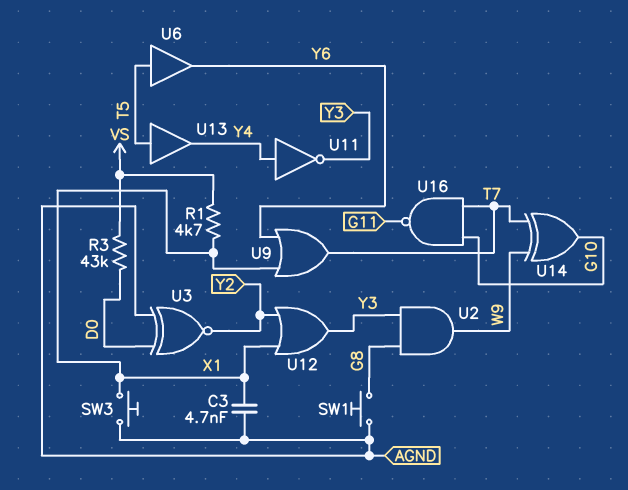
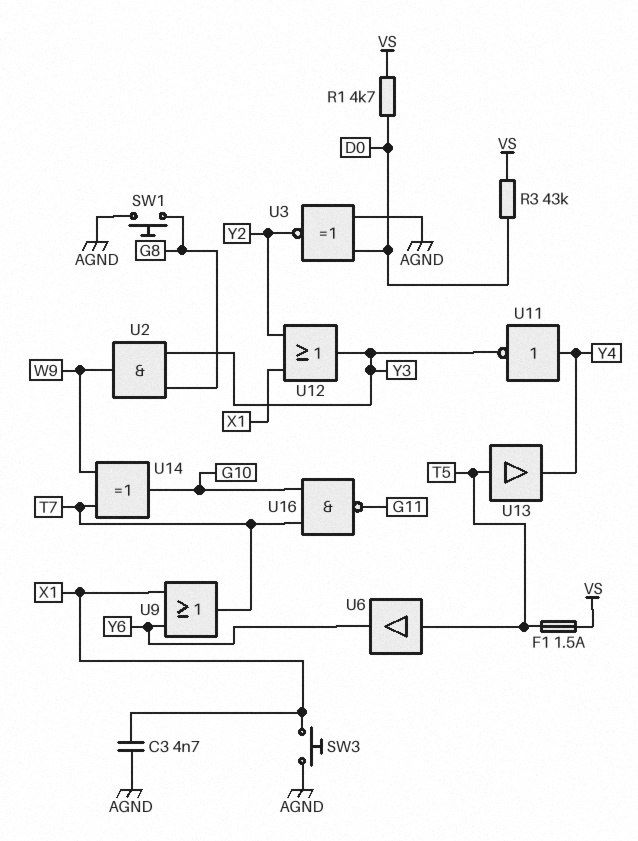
F1: none -> 1.5A (T5, VS)
R1: 4.7k (VS, X1) -> 4.7k (D0, VS)

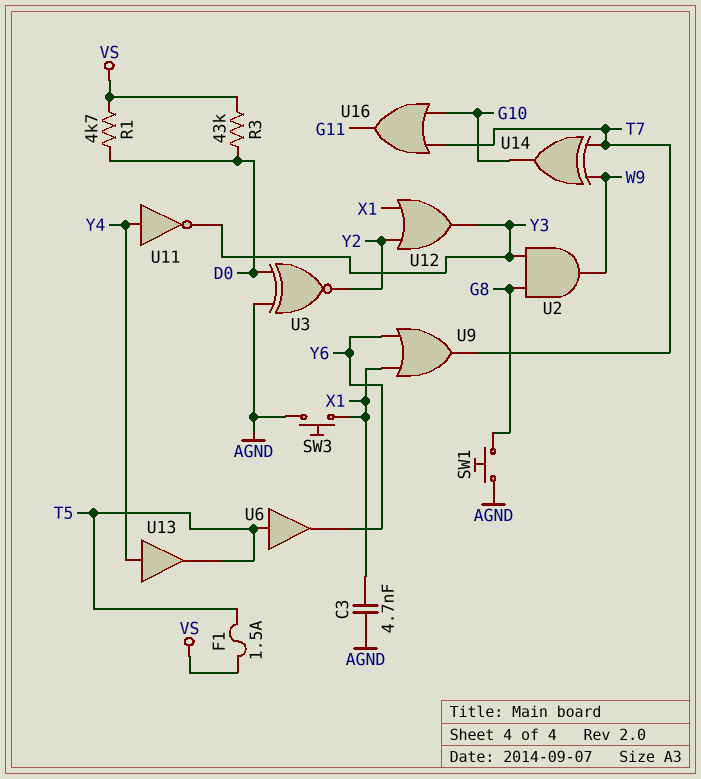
U13: buffer (in T5, out Y4) -> buffer (in Y4, out T5)
U16: NAND (in G10, in T7, out G11) -> OR (in G10, in T7, out G11)

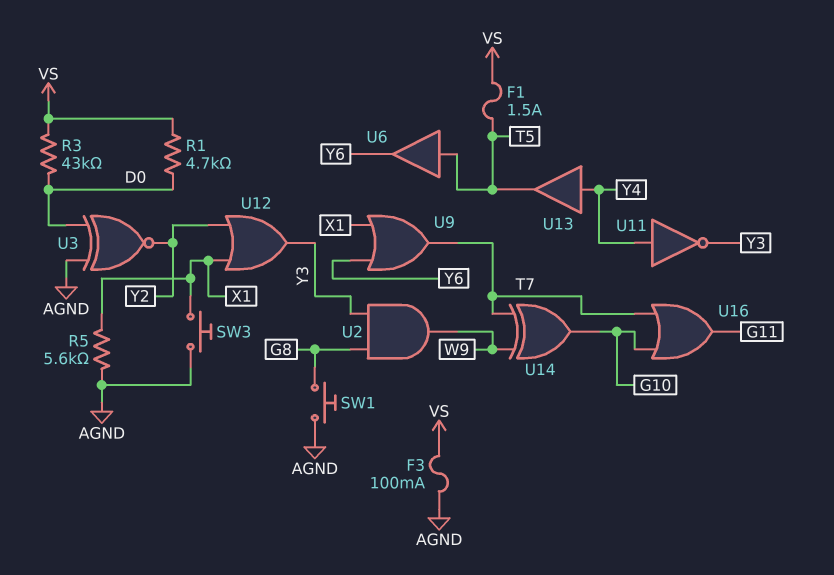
C3: 4.7nF (AGND, X1) -> none
F3: none -> 100mA (AGND, VS)
R5: none -> 5.6k (AGND, X1)

